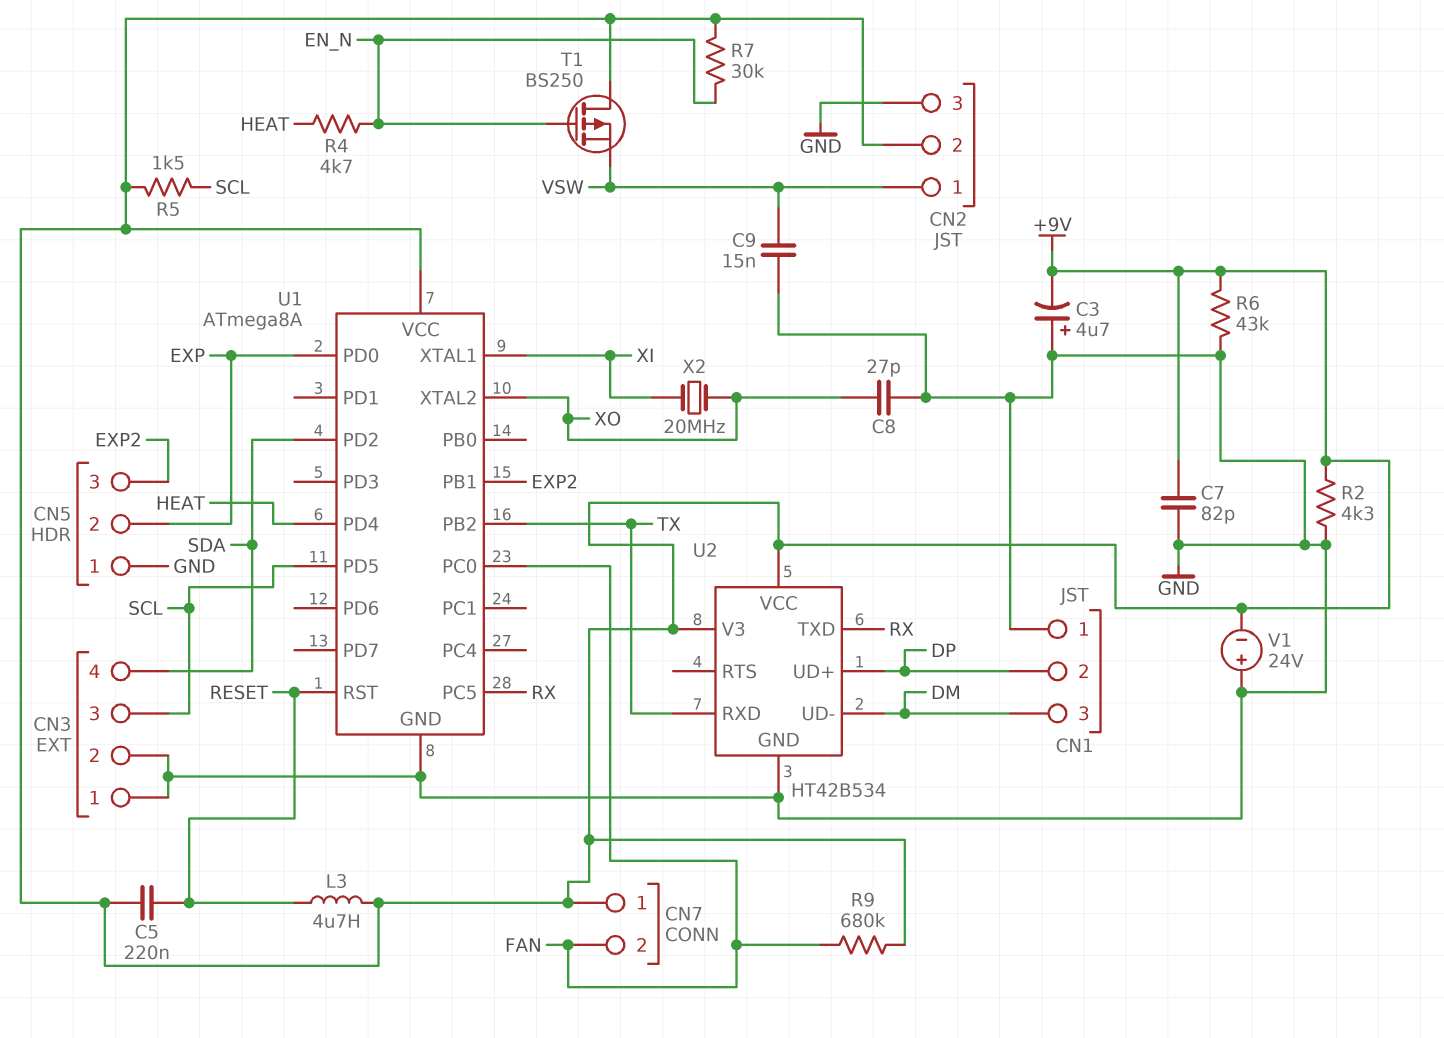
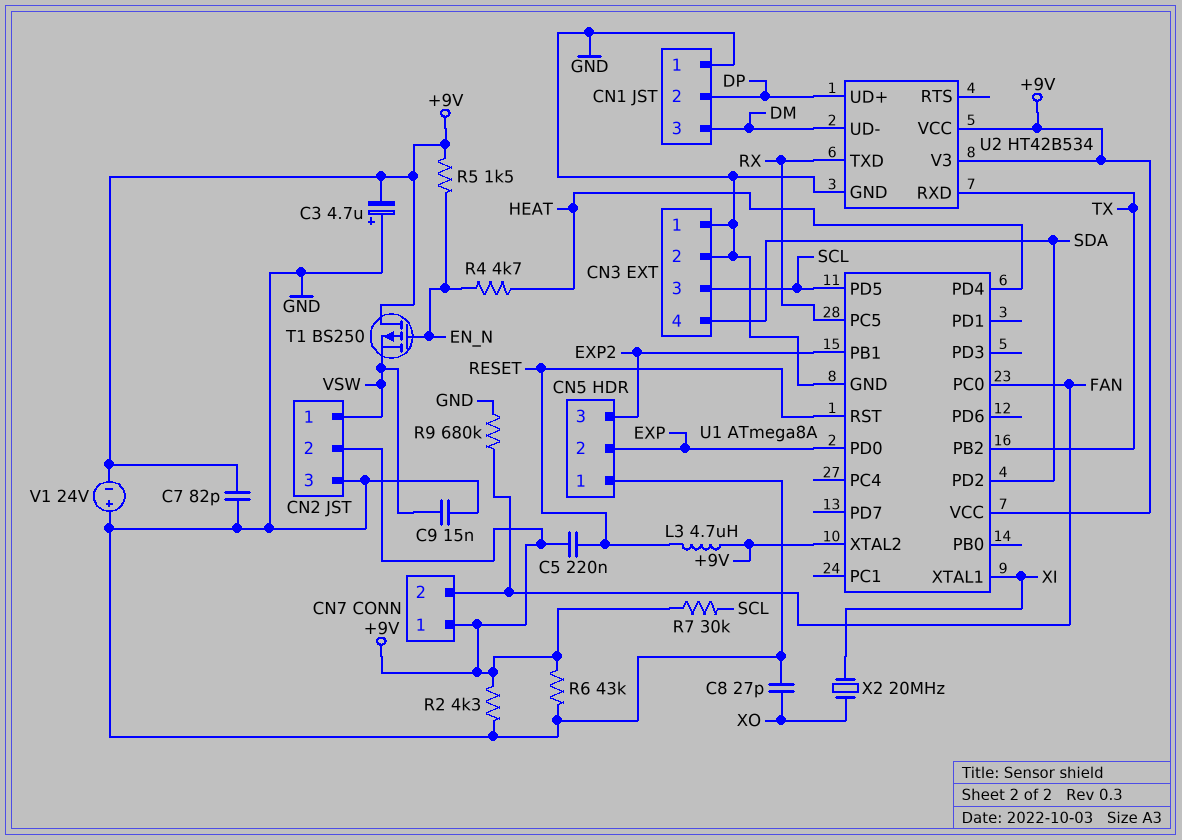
R5: 1.5k (+9V, SCL) -> 1.5k (+9V, EN_N)
R7: 30k (+9V, EN_N) -> 30k (+9V, SCL)
R9: 680k (+9V, FAN) -> 680k (FAN, GND)
U1 pin XTAL2: XO -> +9V

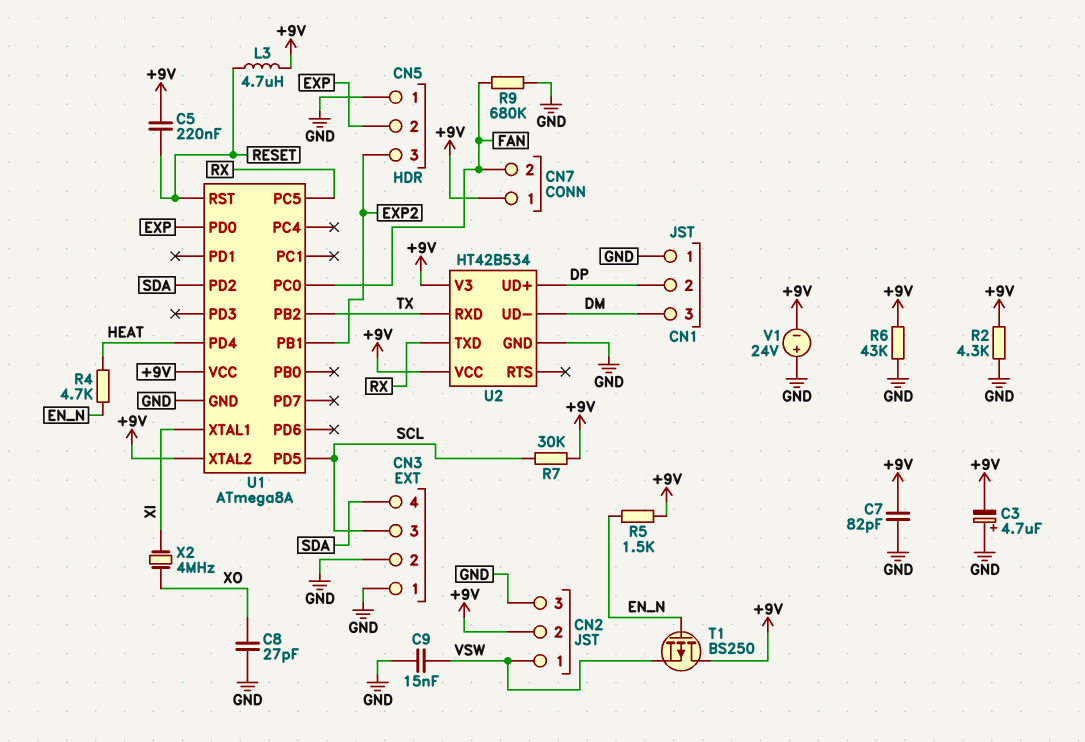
X2: 20MHz (XI, XO) -> 4MHz (XI, XO)

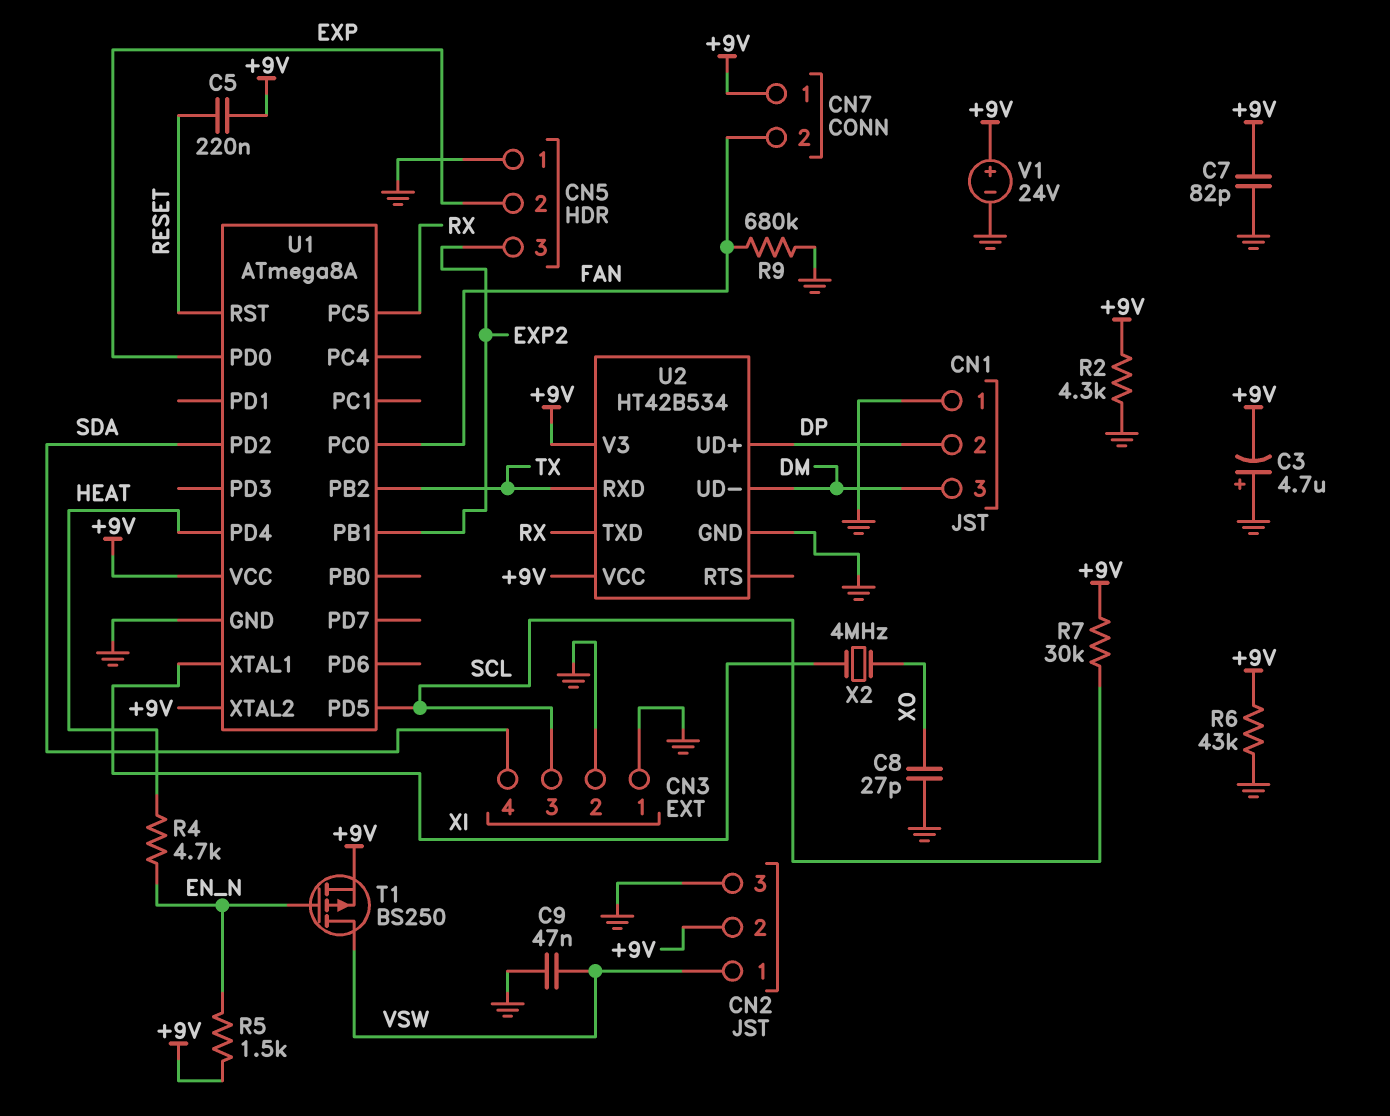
C9: 15nF (GND, VSW) -> 47nF (GND, VSW)
L3: 4.7uH (+9V, RESET) -> none
T1: PMOS BS250 (G EN_N, D +9V, S VSW) -> PMOS BS250 (G EN_N, D VSW, S +9V)
V1: 24V (plus GND, minus +9V) -> 24V (plus +9V, minus GND)

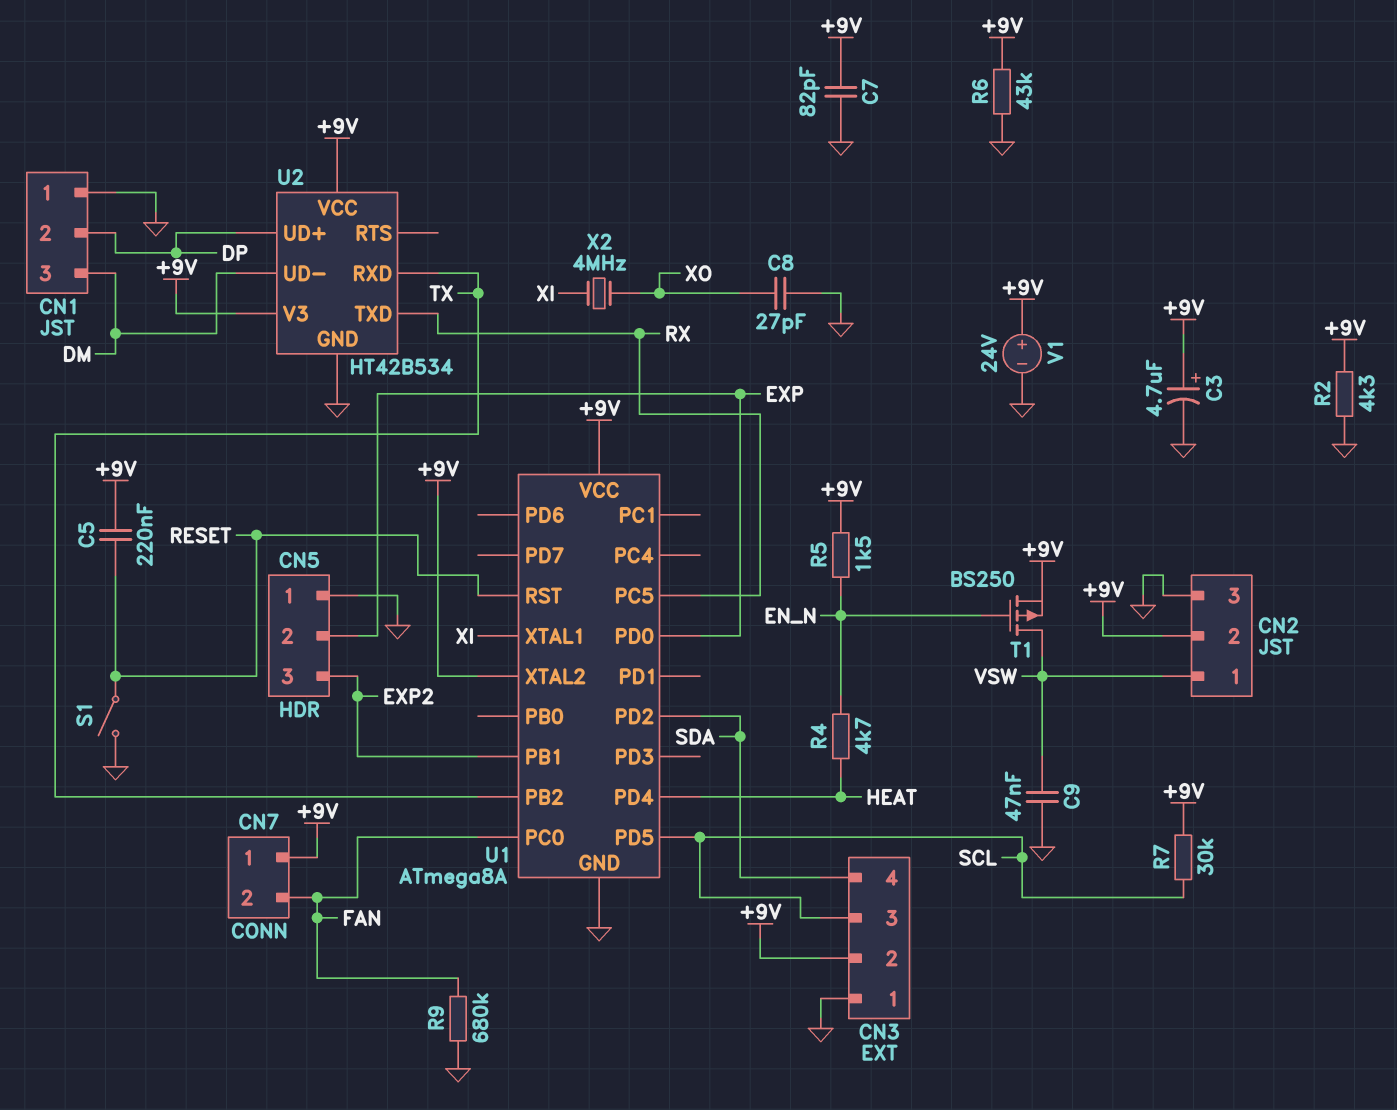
C3: 4.7uF (plus GND, minus +9V) -> 4.7uF (plus +9V, minus GND)
CN3 pin 2: GND -> +9V
S1: none -> switch (GND, RESET)

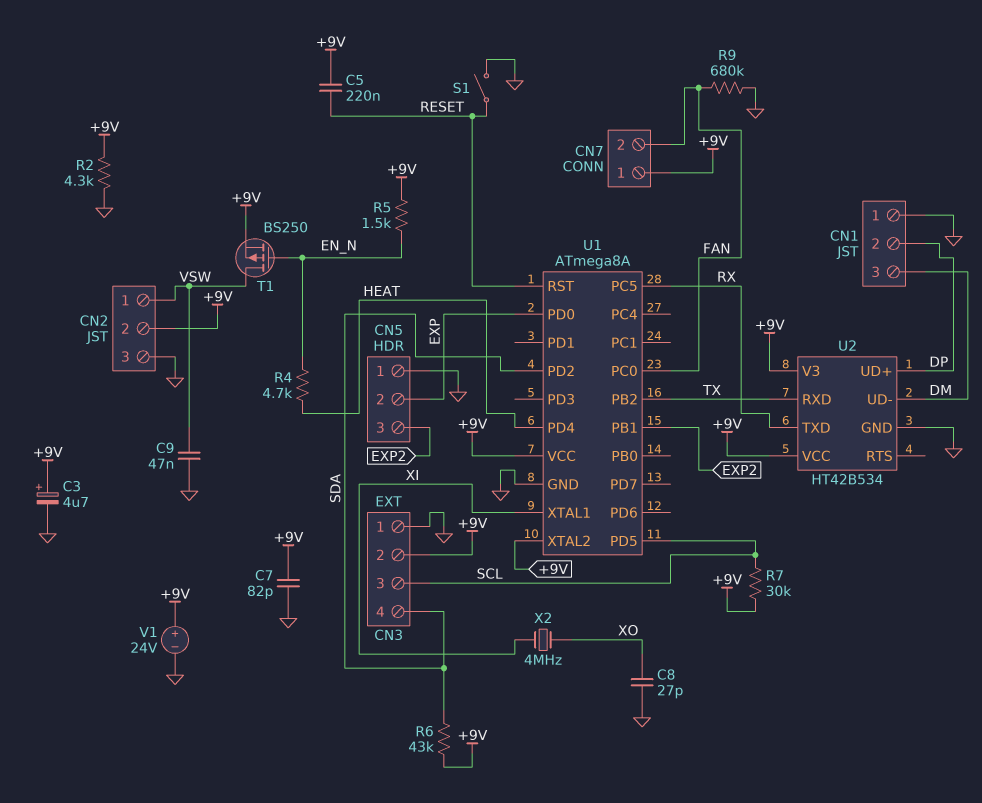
R6: 43k (+9V, GND) -> 43k (+9V, SDA)

